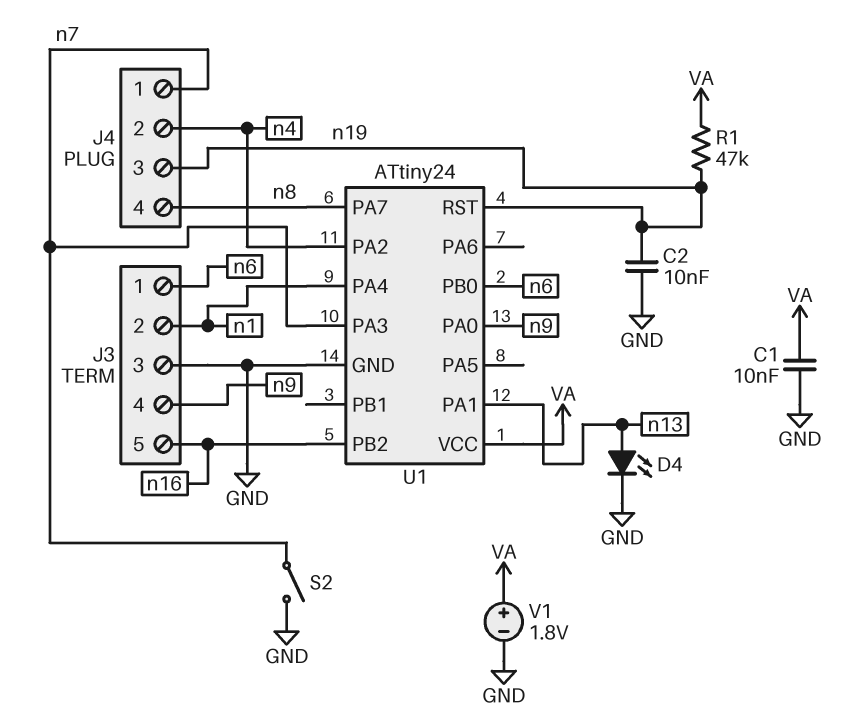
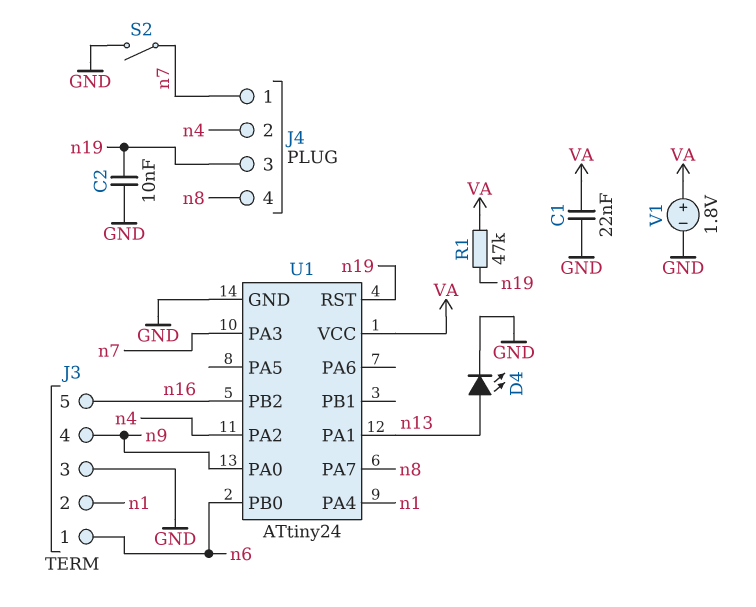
C1: 10nF (GND, VA) -> 22nF (GND, VA)

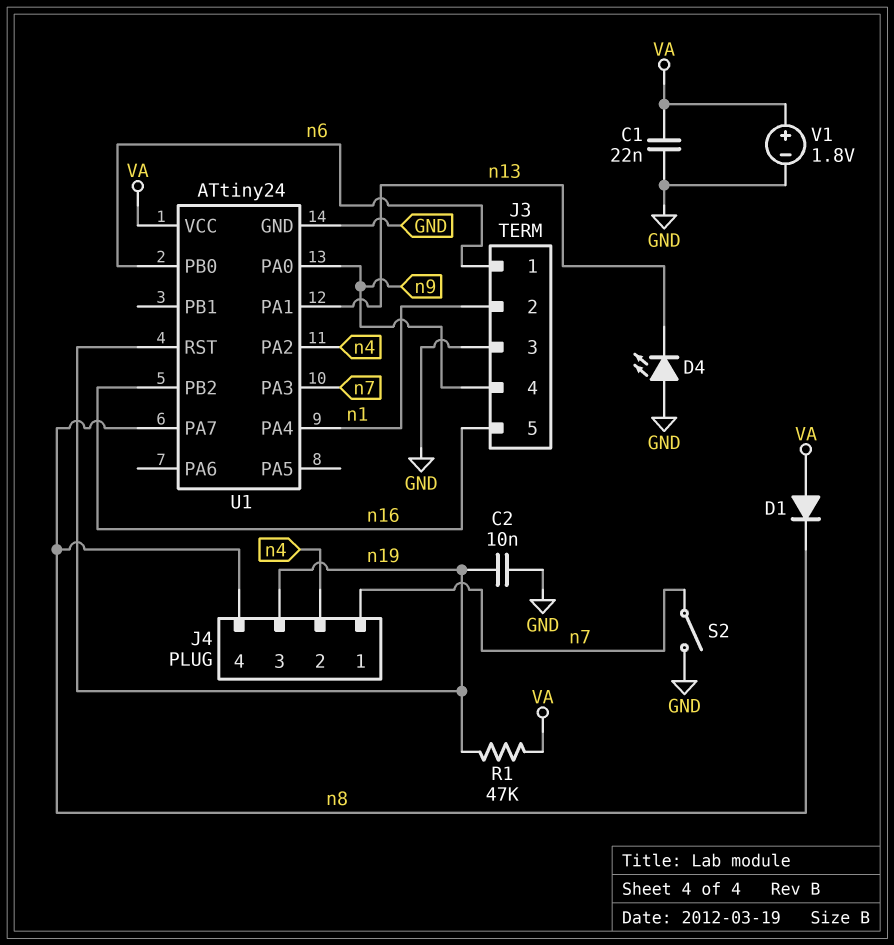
D1: none -> diode (A VA, K n8)
D4: LED (A n13, K GND) -> LED (A GND, K n13)

